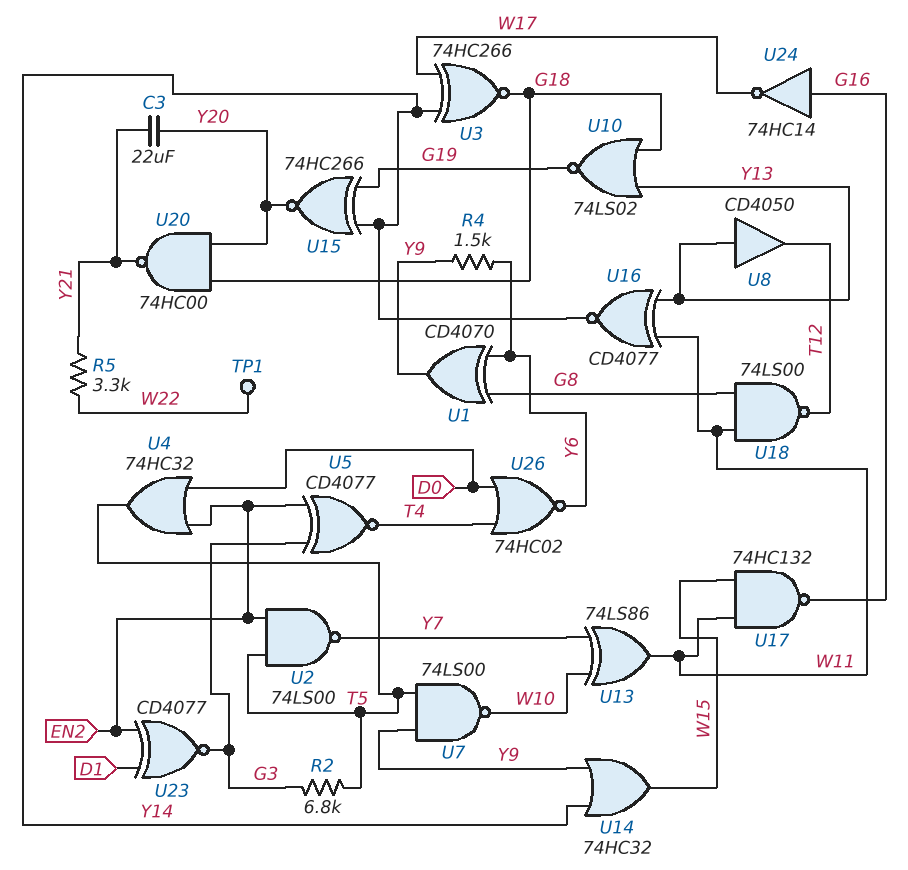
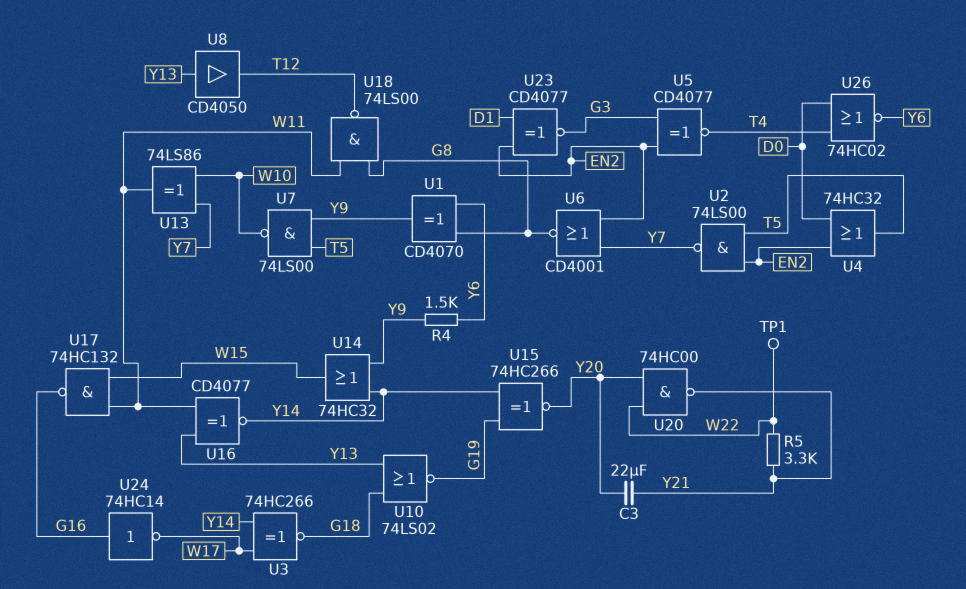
R2: 6.8k (G3, T5) -> none
U6: none -> NOR CD4001 (in EN2, in Y7, out G8)
U20: NAND 74HC00 (in G18, in Y20, out Y21) -> NAND 74HC00 (in W22, in Y20, out Y21)

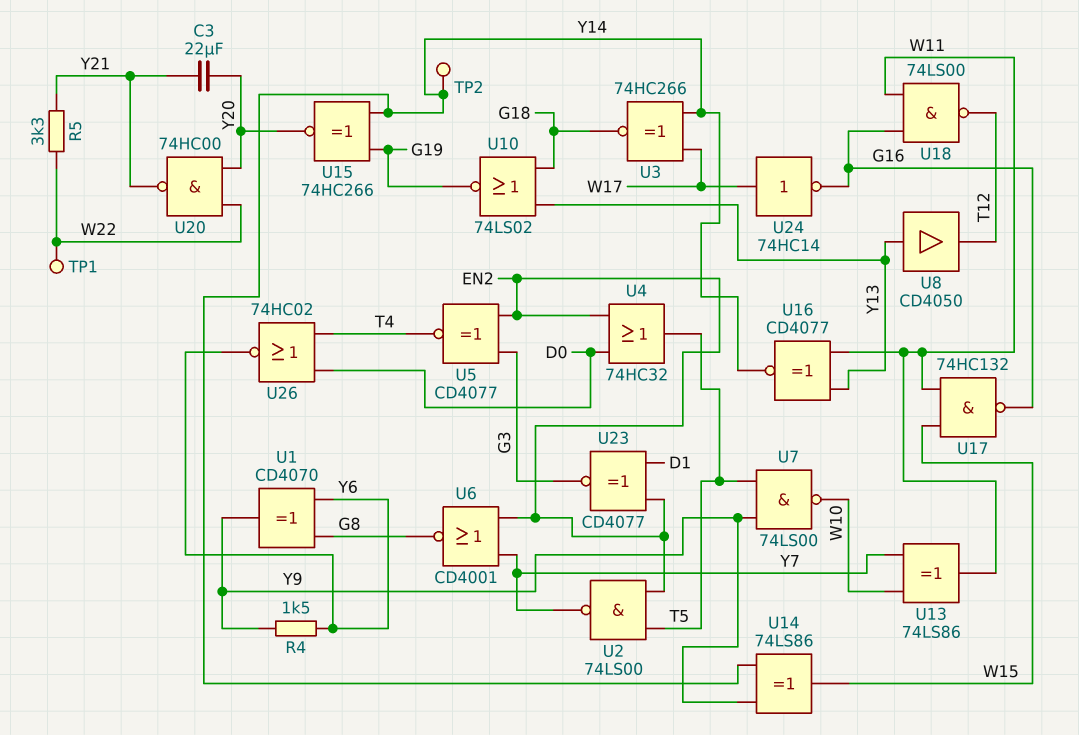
TP2: none -> test point (Y14)
U14: OR 74HC32 (in Y9, in Y14, out W15) -> XOR 74LS86 (in Y9, in Y14, out W15)
U18: NAND 74LS00 (in G8, in W11, out T12) -> NAND 74LS00 (in G16, in W11, out T12)
U24: NOT 74HC14 (in G16, out W17) -> NOT 74HC14 (in W17, out G16)

